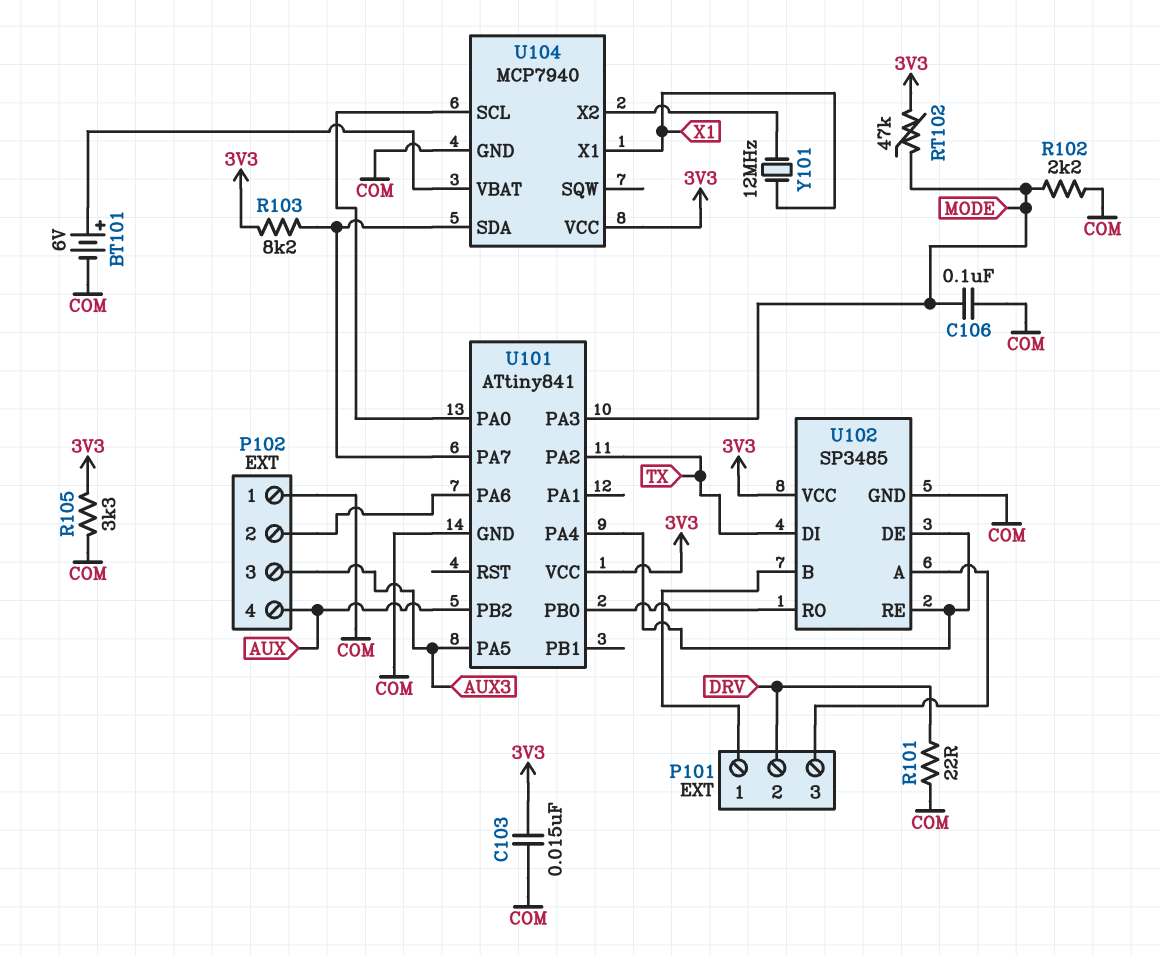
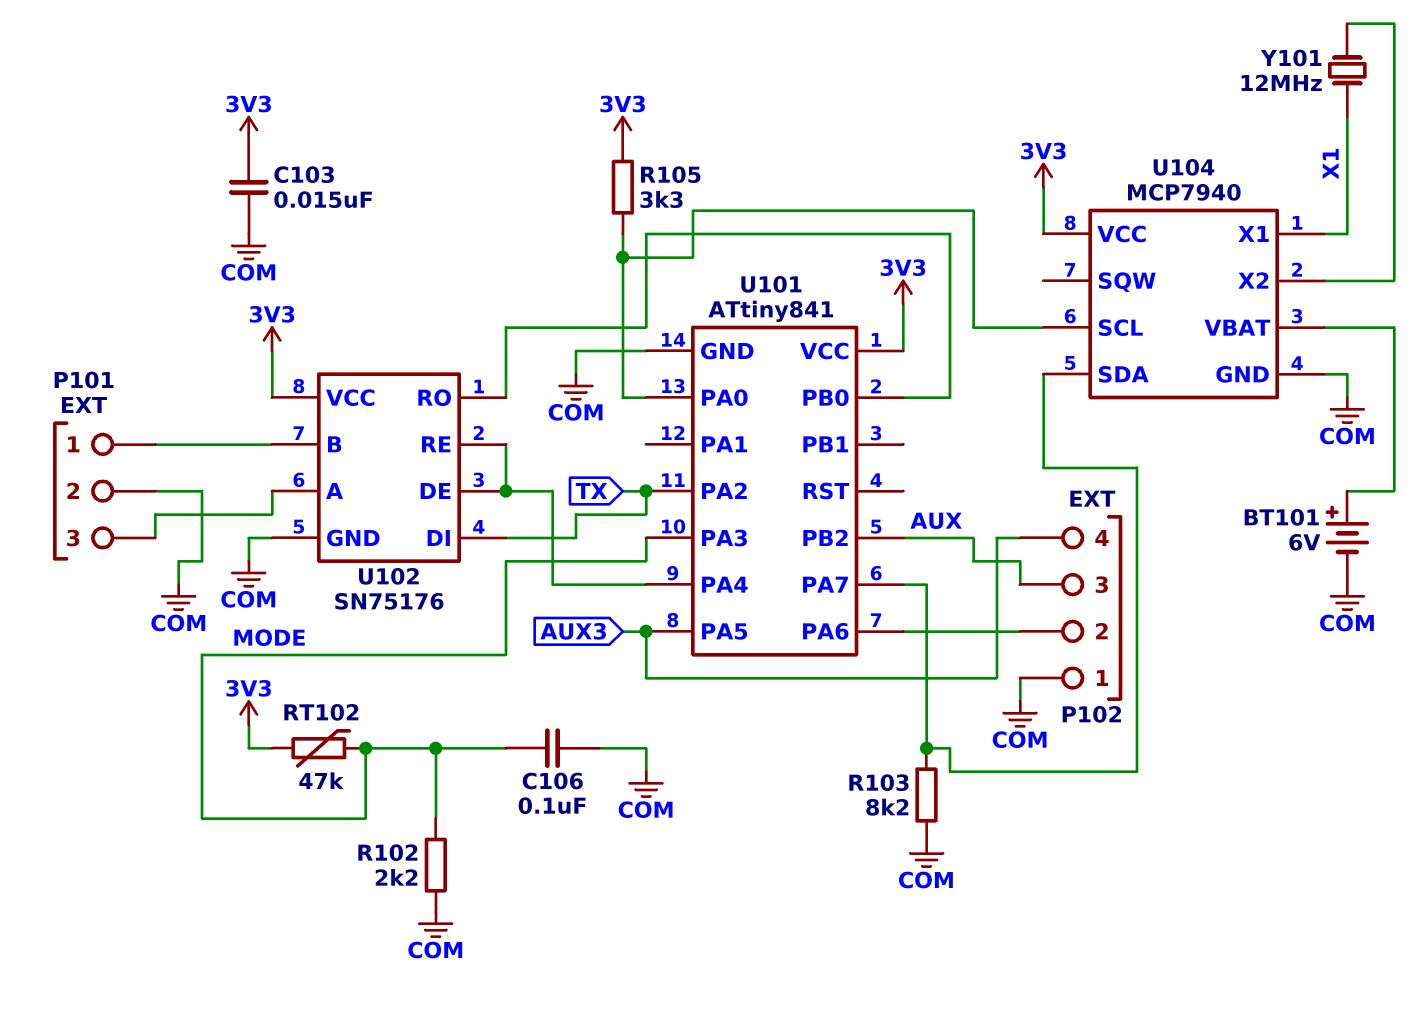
P101 pin 2: DRV -> COM
P102 pin 3: AUX3 -> AUX
P102 pin 4: AUX -> AUX3
R101: 22 (COM, DRV) -> none
R103: 8.2k (3V3, U101/PA7) -> 8.2k (COM, U101/PA7)
R105: 3.3k (3V3, COM) -> 3.3k (3V3, U101/PA0)
U102: SP3485 -> SN75176

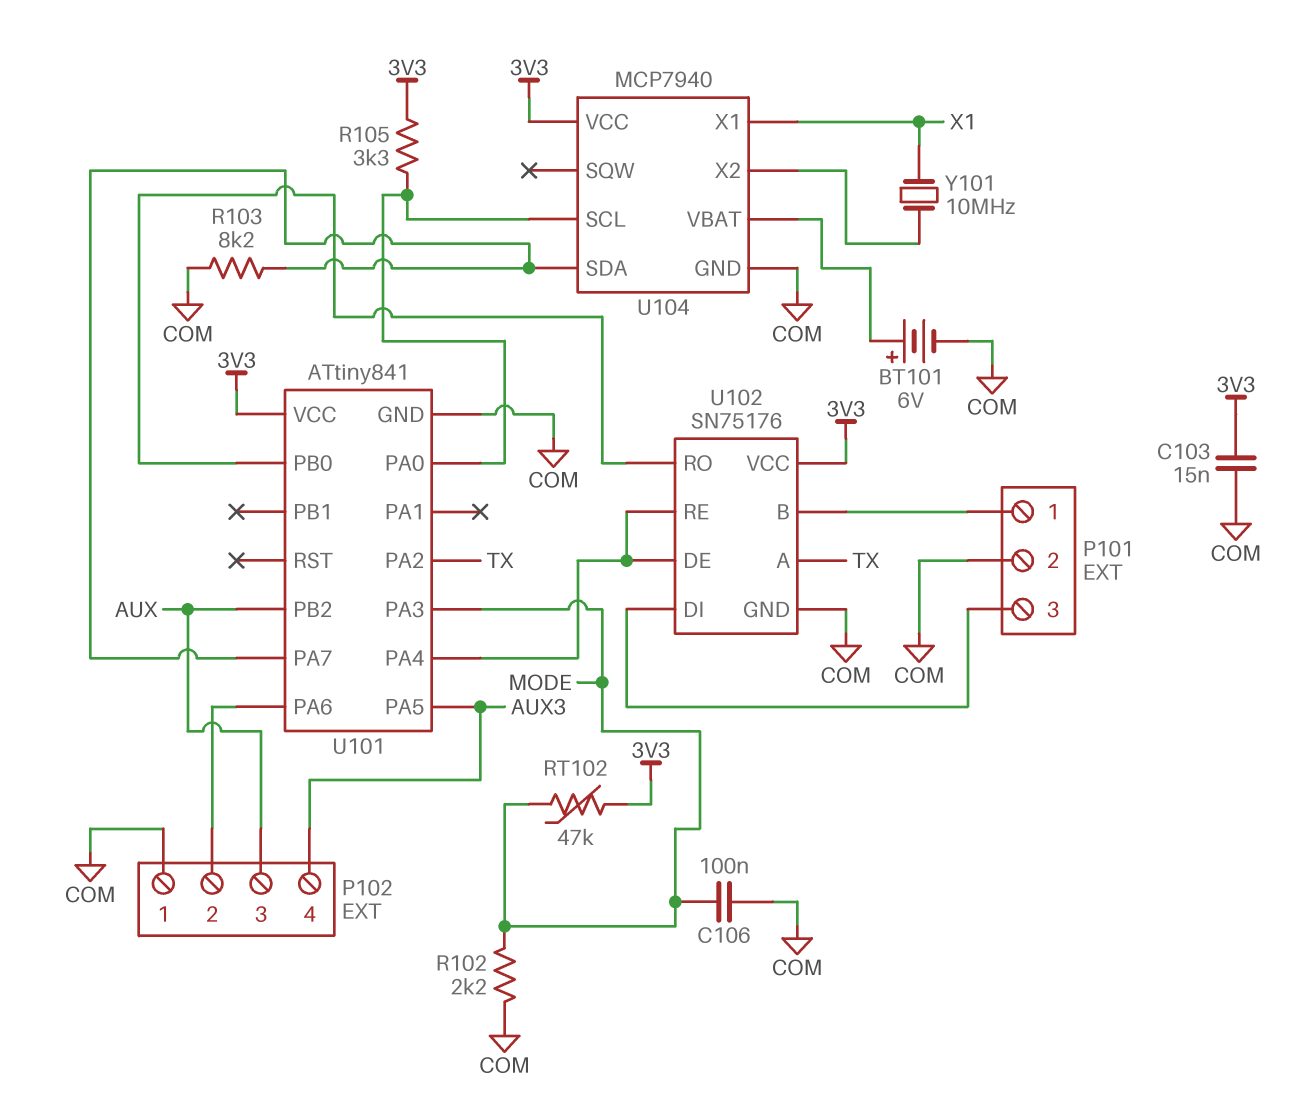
U102 pin A: P101/3 -> TX
U102 pin DI: TX -> P101/3
Y101: 12MHz (U104/X2, X1) -> 10MHz (U104/X2, X1)

